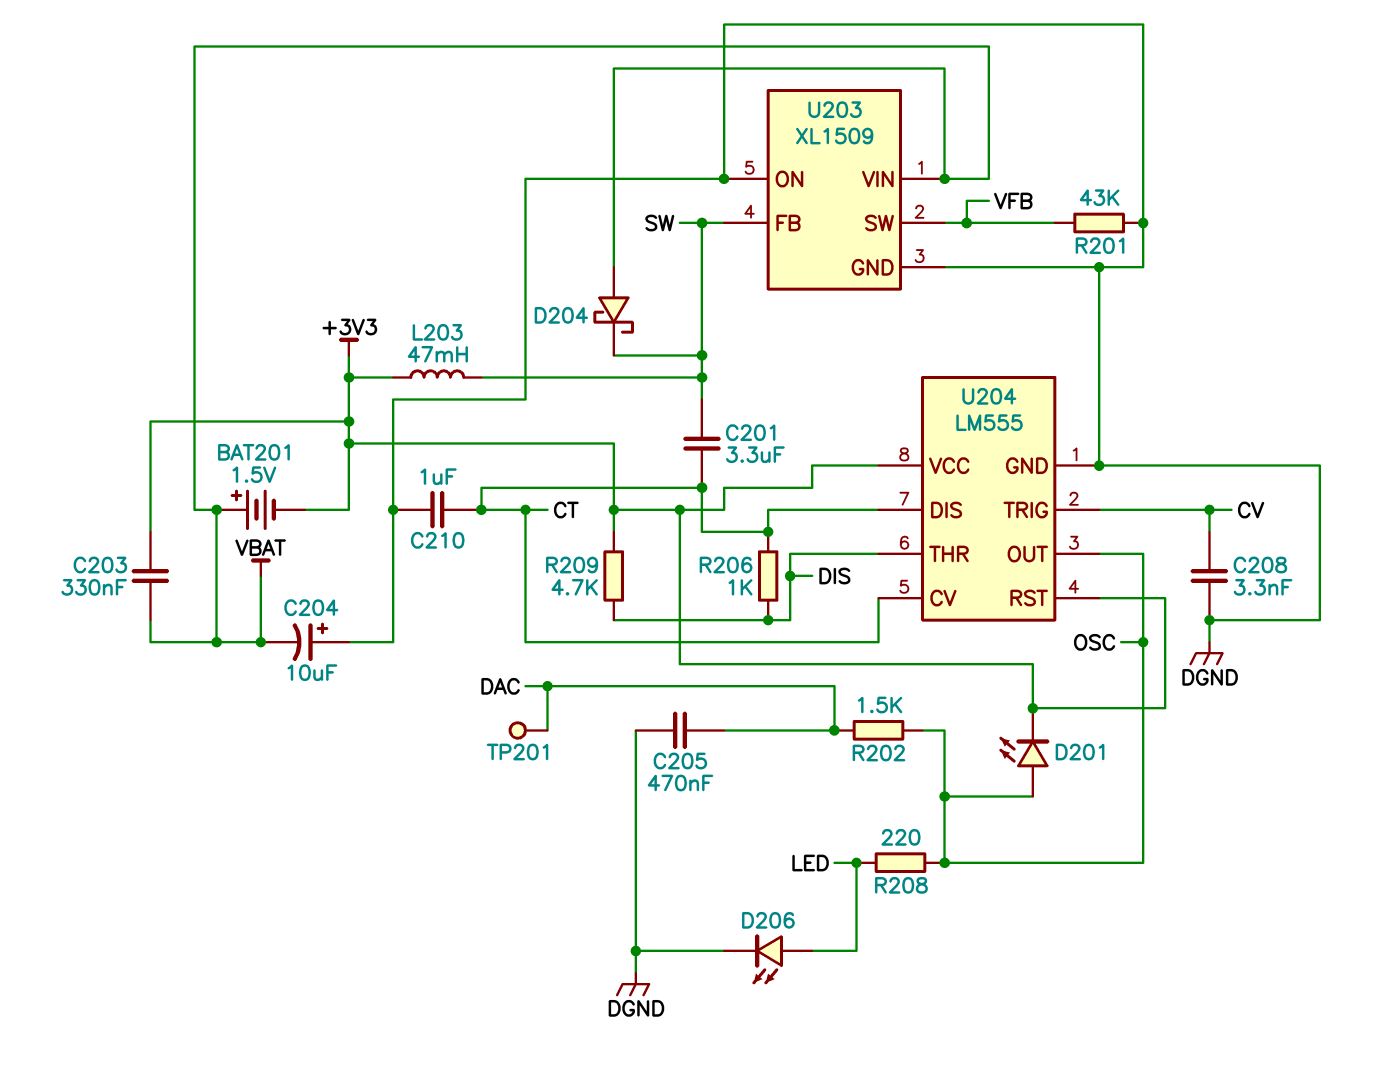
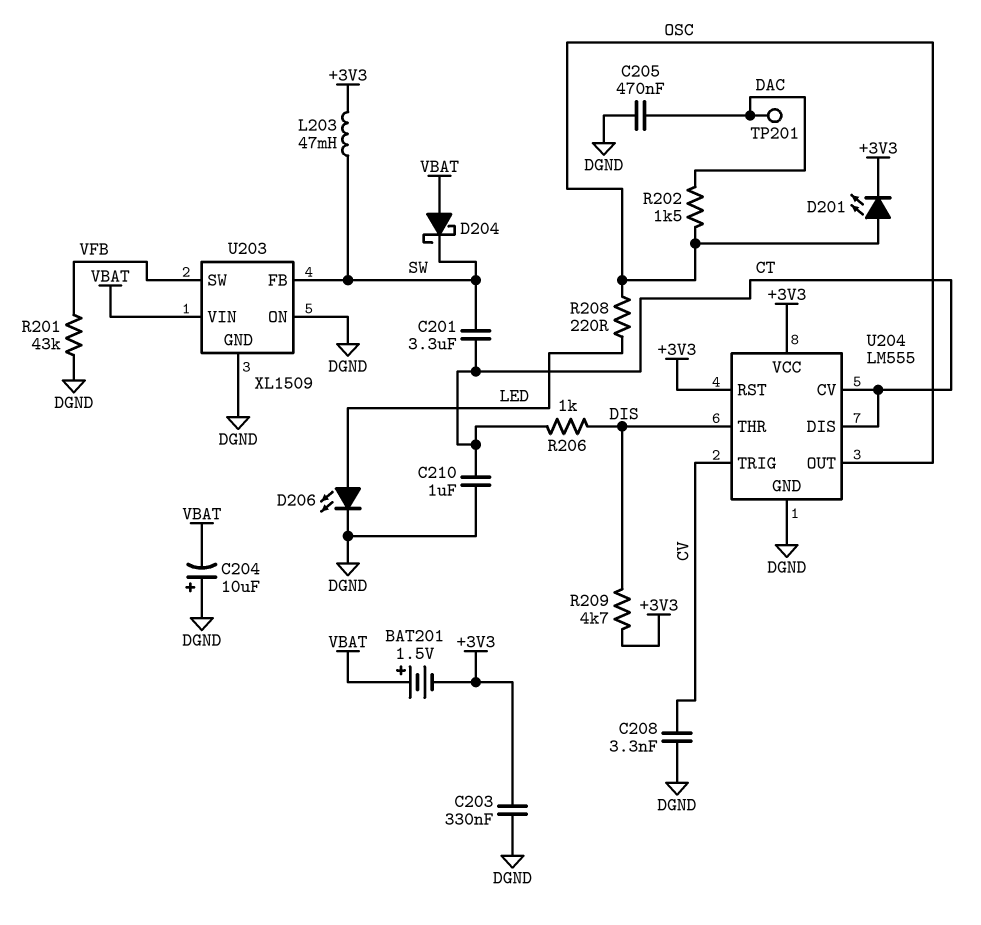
C203: 330nF (+3V3, VBAT) -> 330nF (+3V3, DGND)

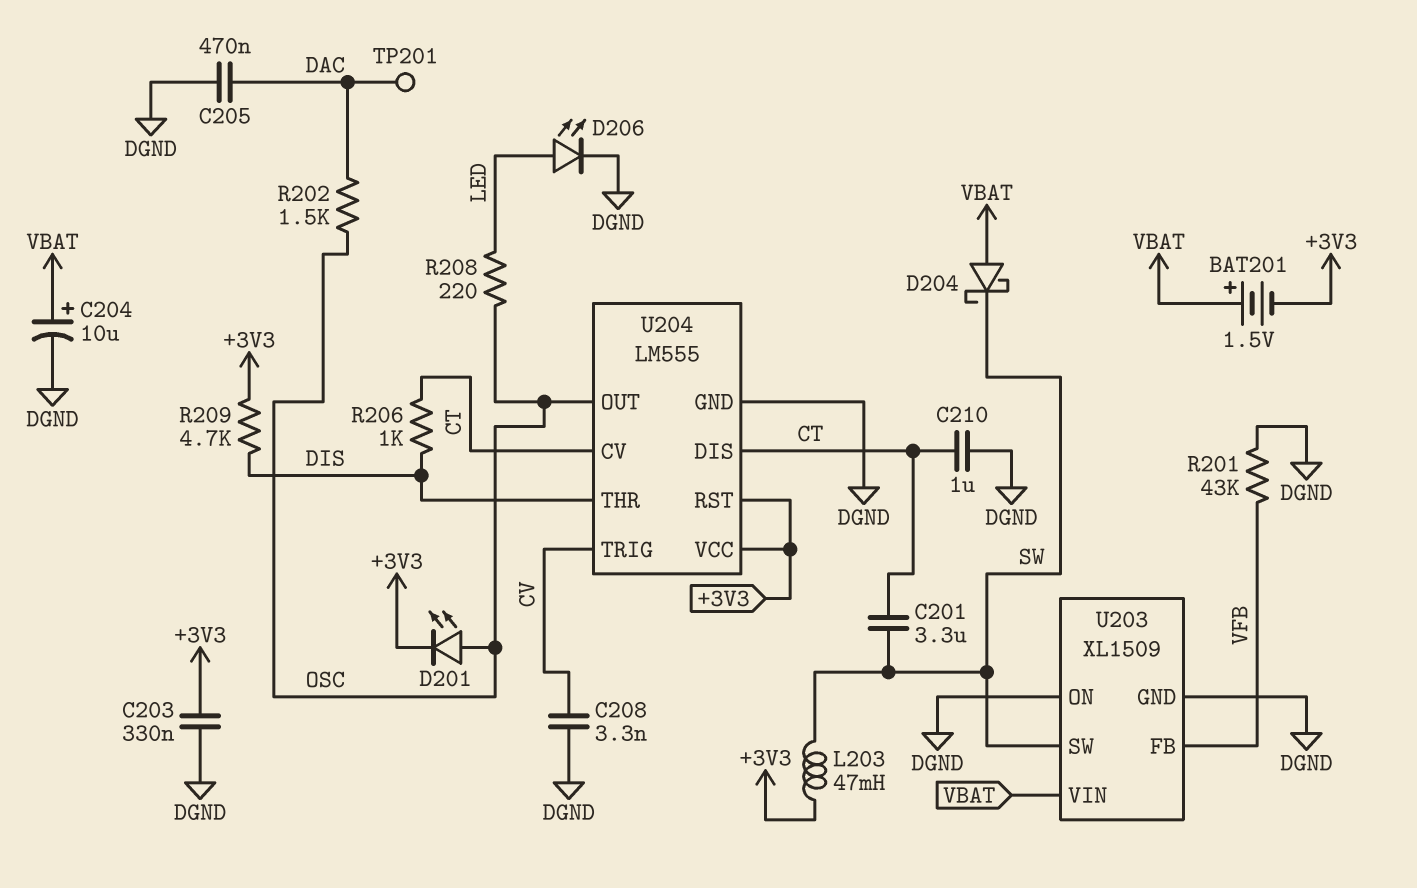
C204: 10uF (plus DGND, minus VBAT) -> 10uF (plus VBAT, minus DGND)
U203 pin FB: SW -> VFB
U203 pin SW: VFB -> SW

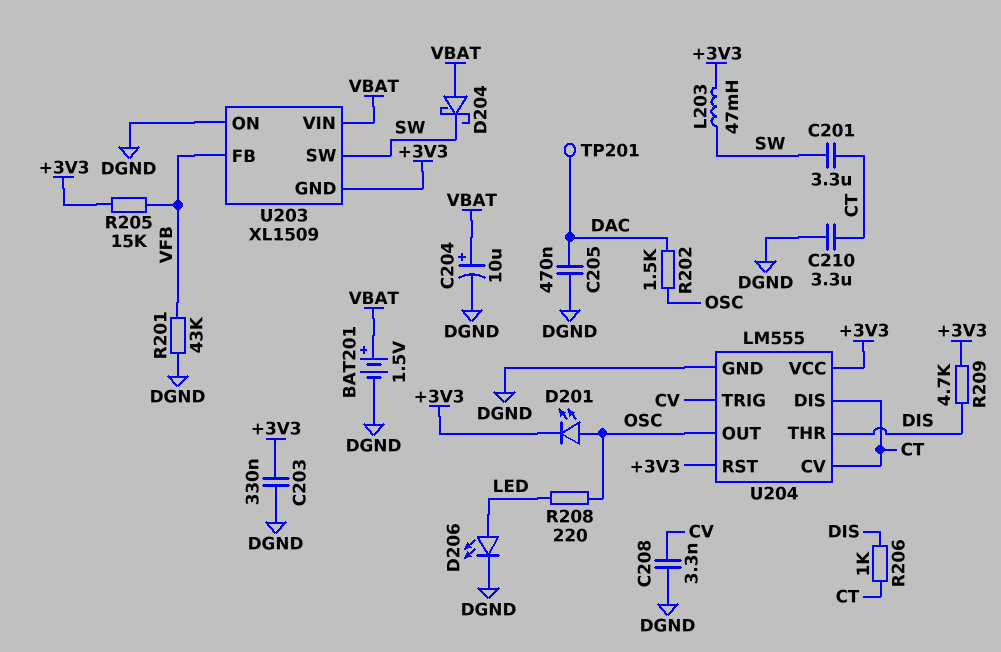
BAT201: 1.5V (plus VBAT, minus +3V3) -> 1.5V (plus VBAT, minus DGND)
C210: 1uF (CT, DGND) -> 3.3uF (CT, DGND)
R205: none -> 15k (+3V3, VFB)
U203 pin GND: DGND -> +3V3

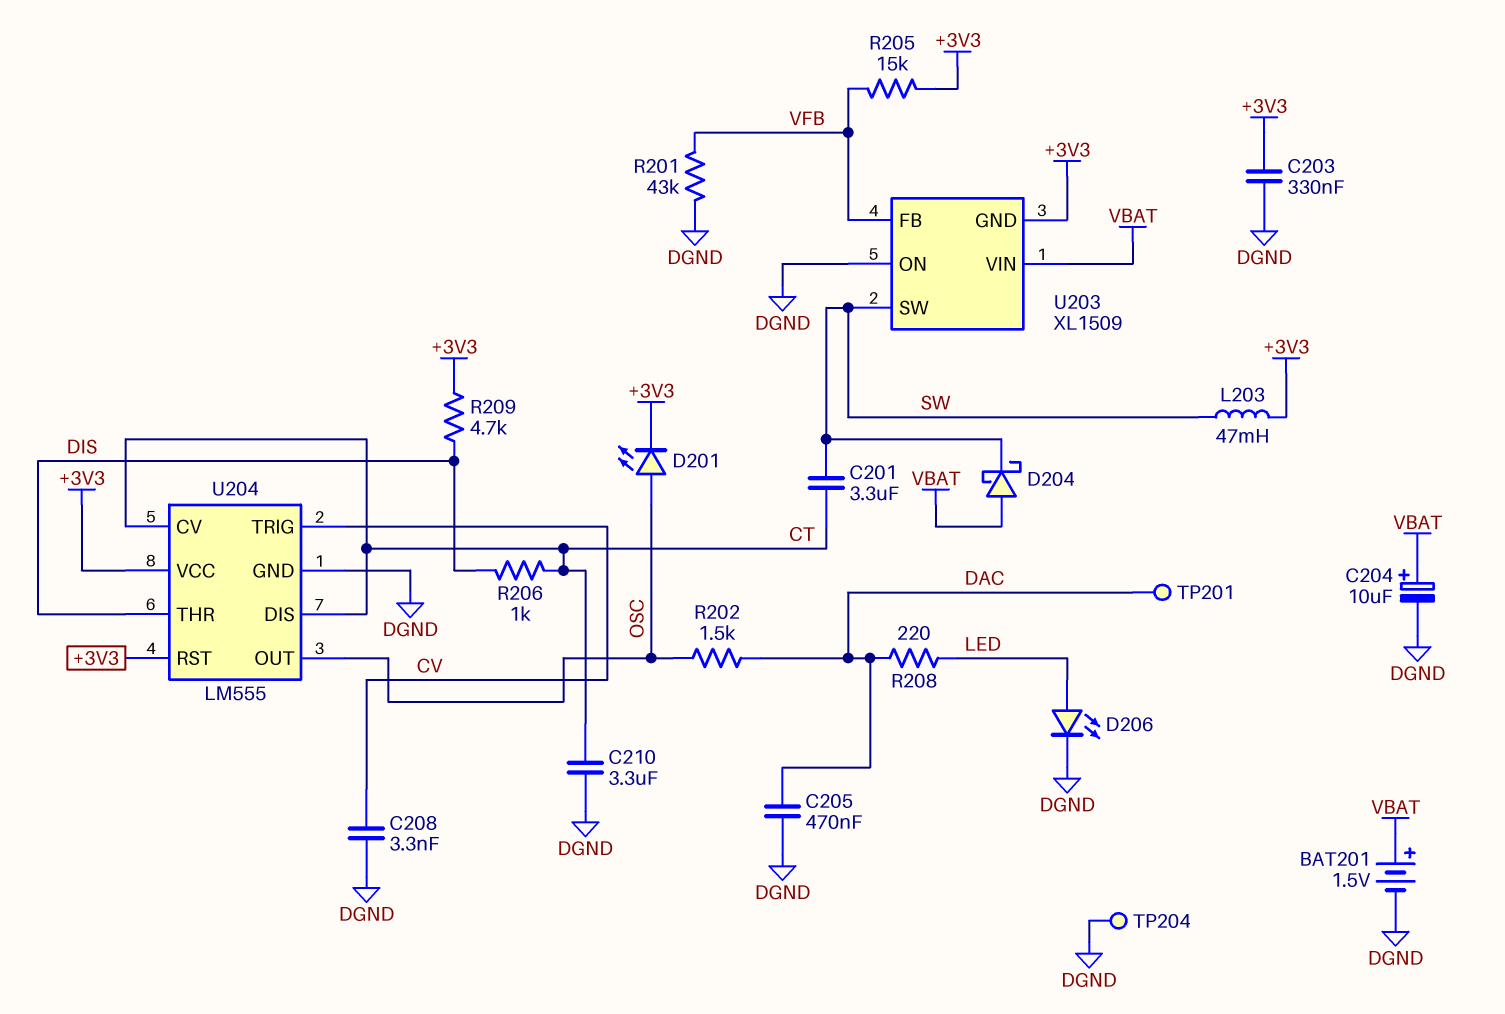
R208: 220 (LED, OSC) -> 220 (DAC, LED)
TP204: none -> test point (DGND)

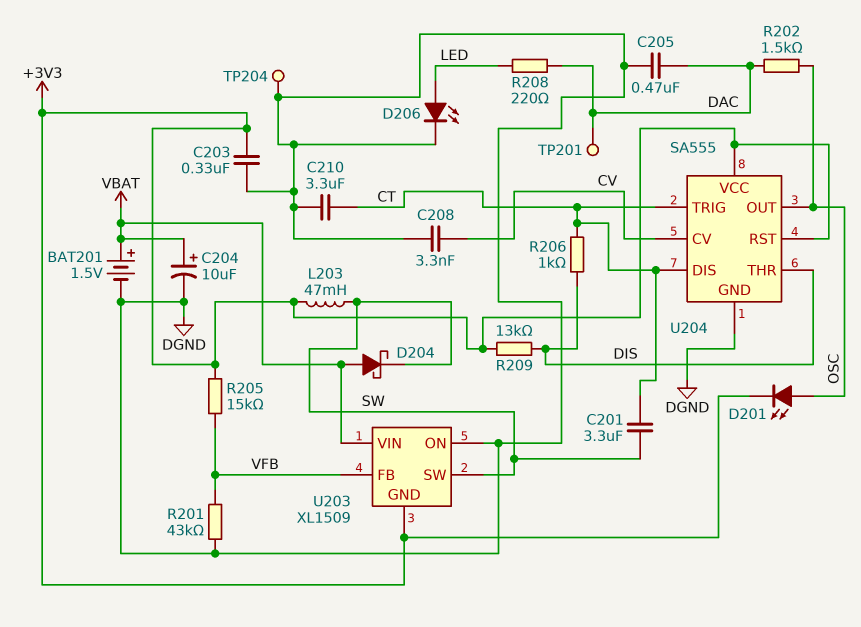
R209: 4.7k (+3V3, DIS) -> 13k (+3V3, DIS)
U204: LM555 -> SA555
U204 pin CV: CT -> CV
U204 pin TRIG: CV -> CT

